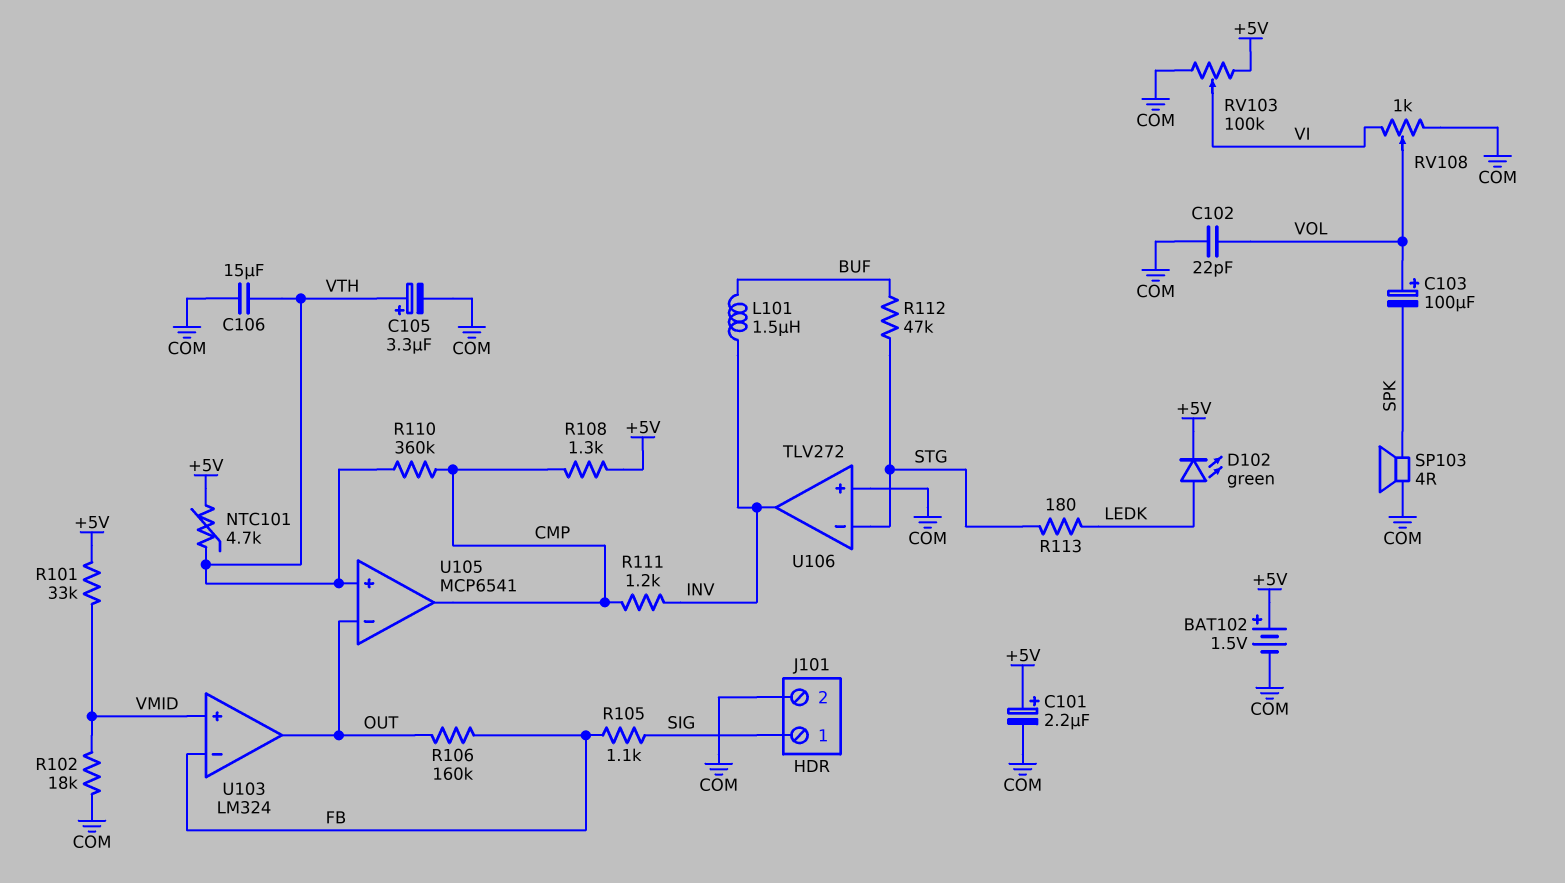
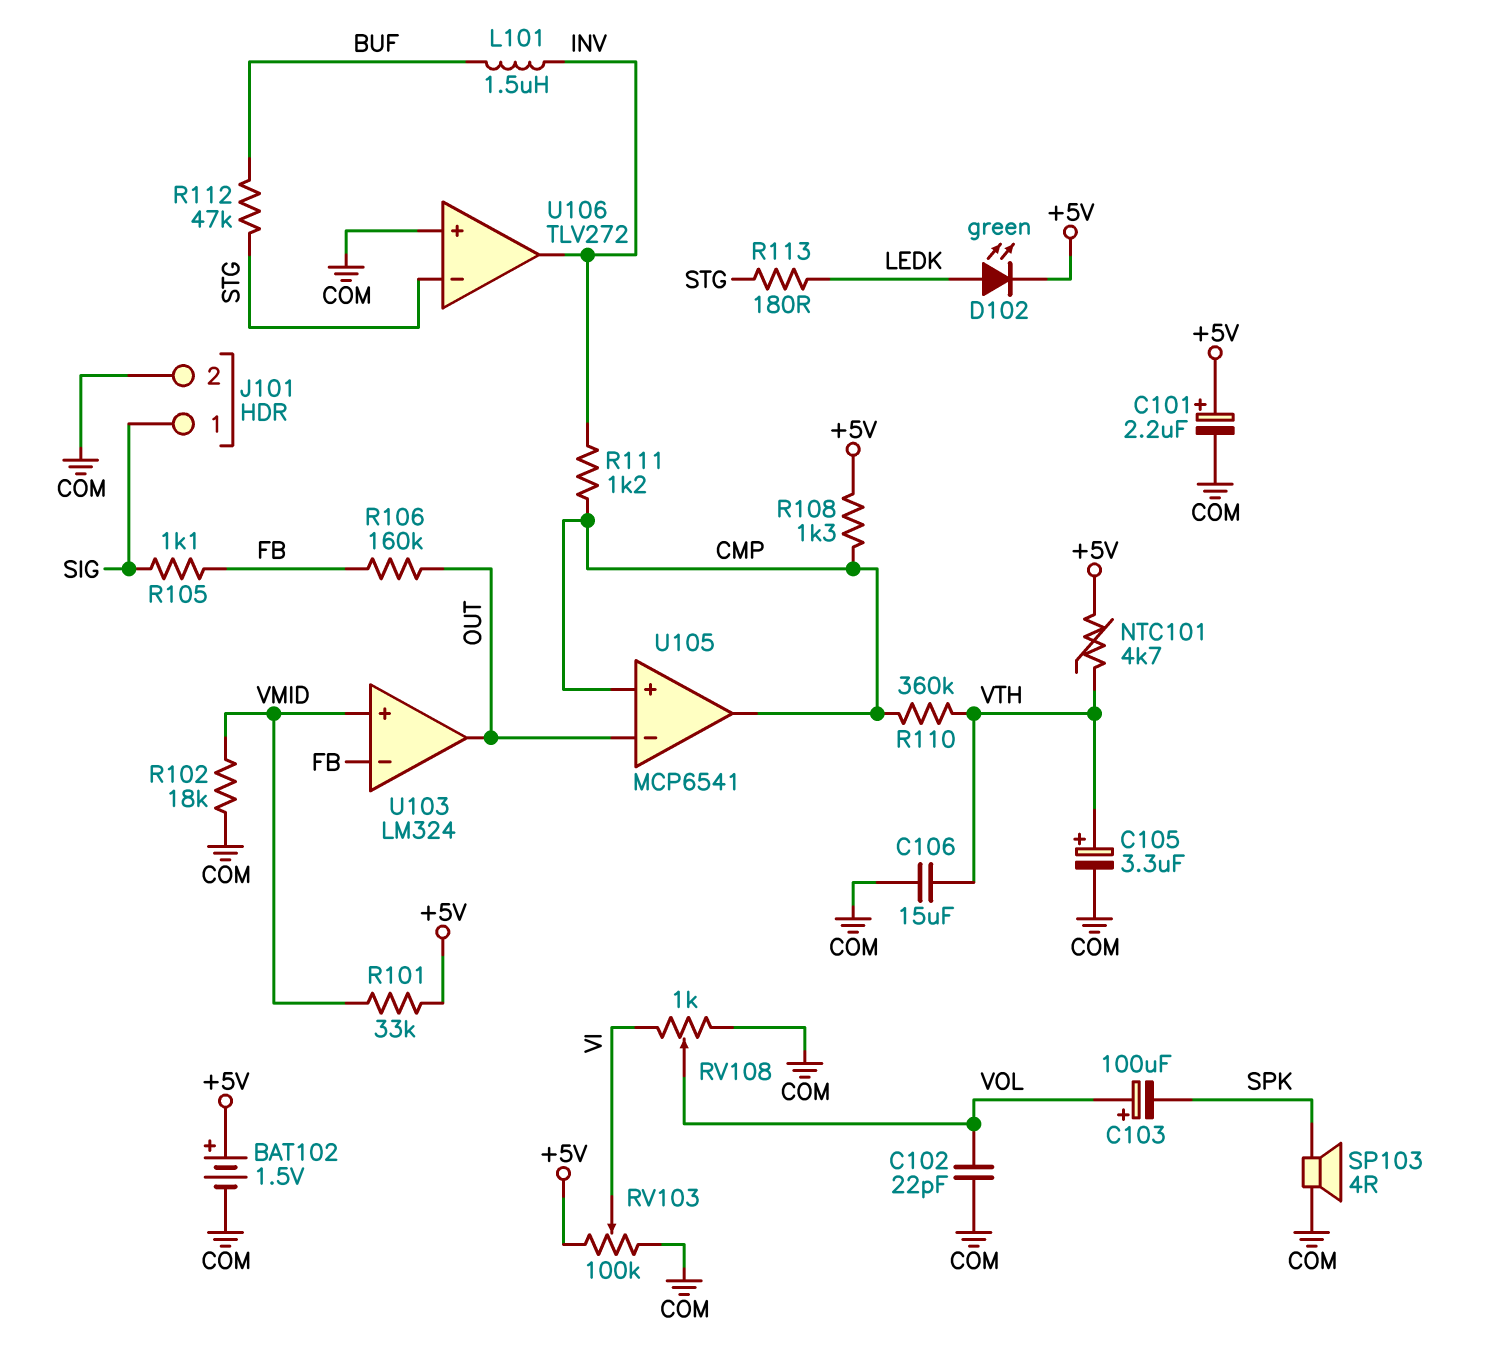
U105 pin in+: VTH -> CMP

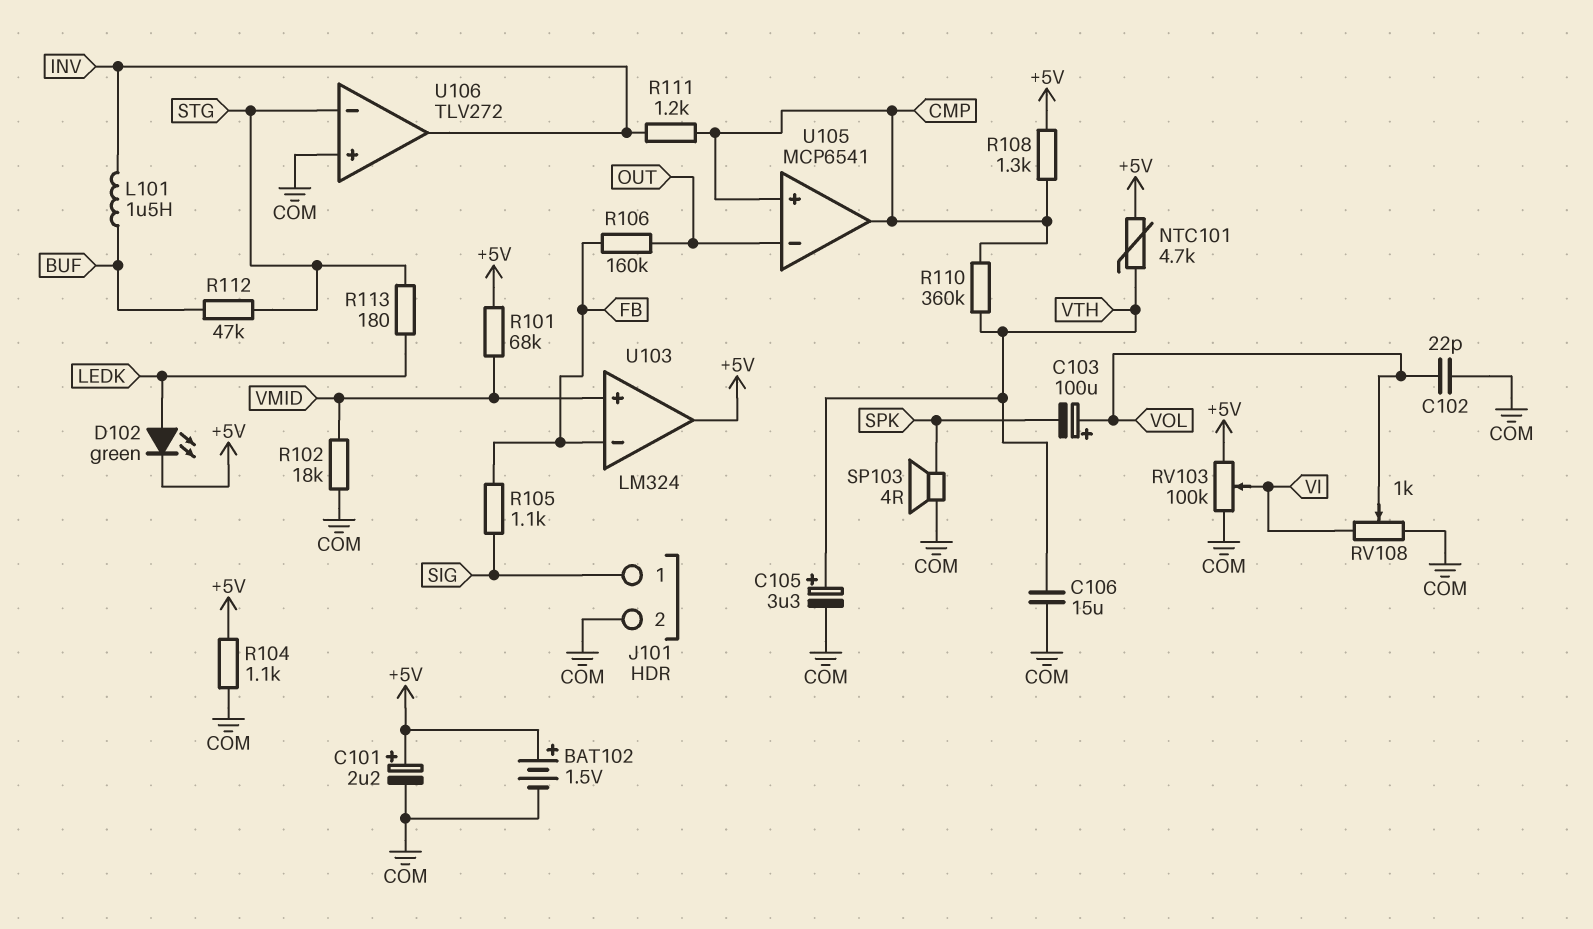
R101: 33k (+5V, VMID) -> 68k (+5V, VMID)
R104: none -> 1.1k (+5V, COM)
U103 pin out: OUT -> +5V

